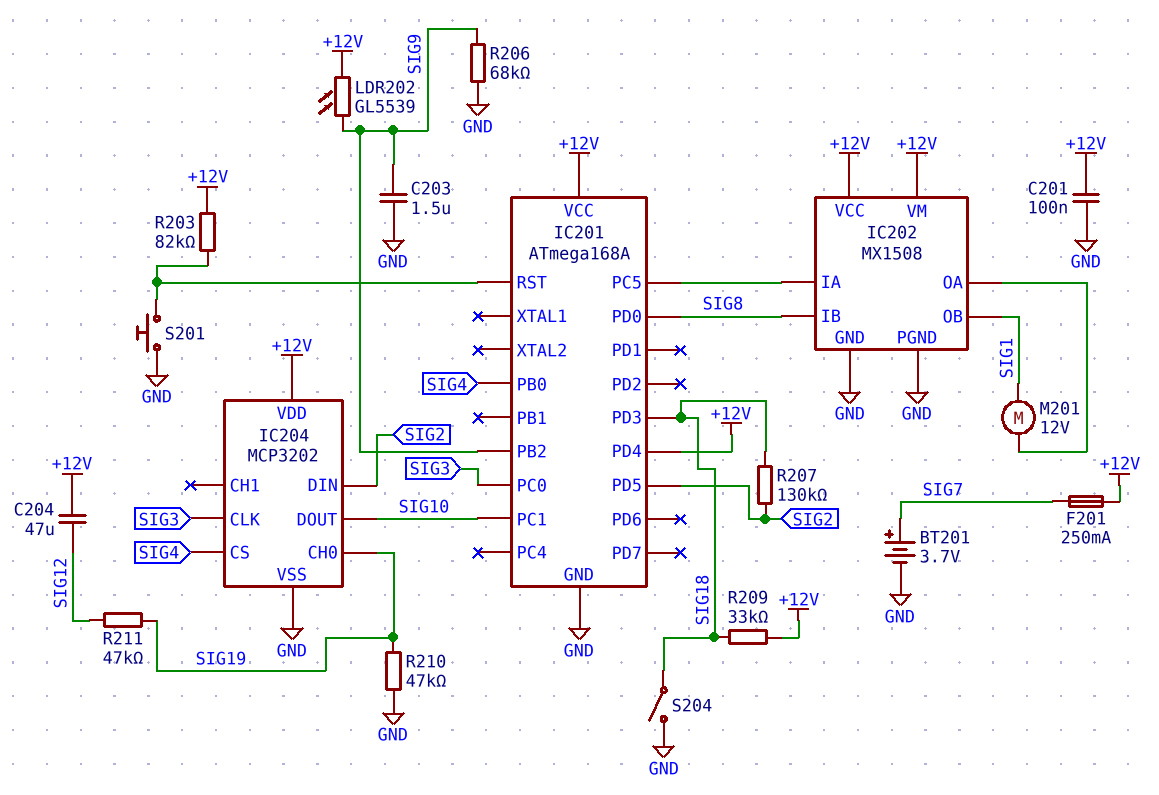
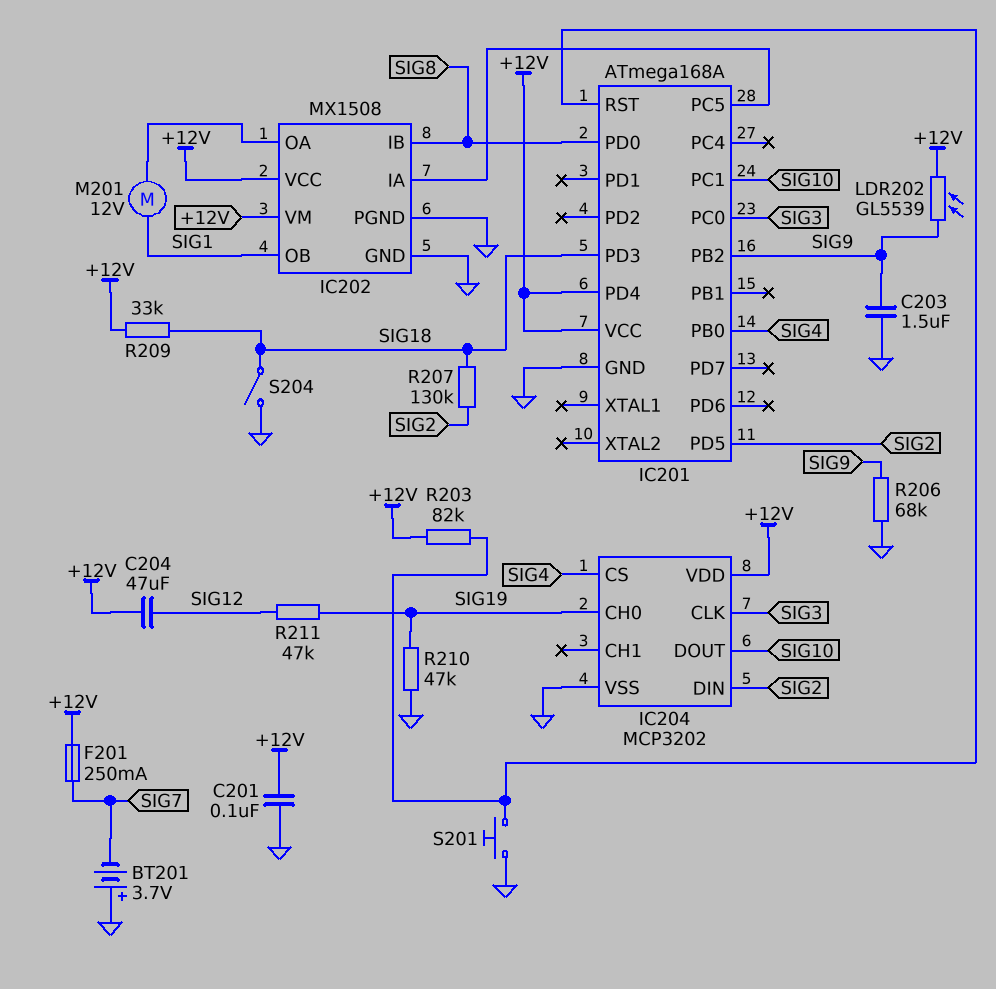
BT201: 3.7V (plus SIG7, minus GND) -> 3.7V (plus GND, minus SIG7)

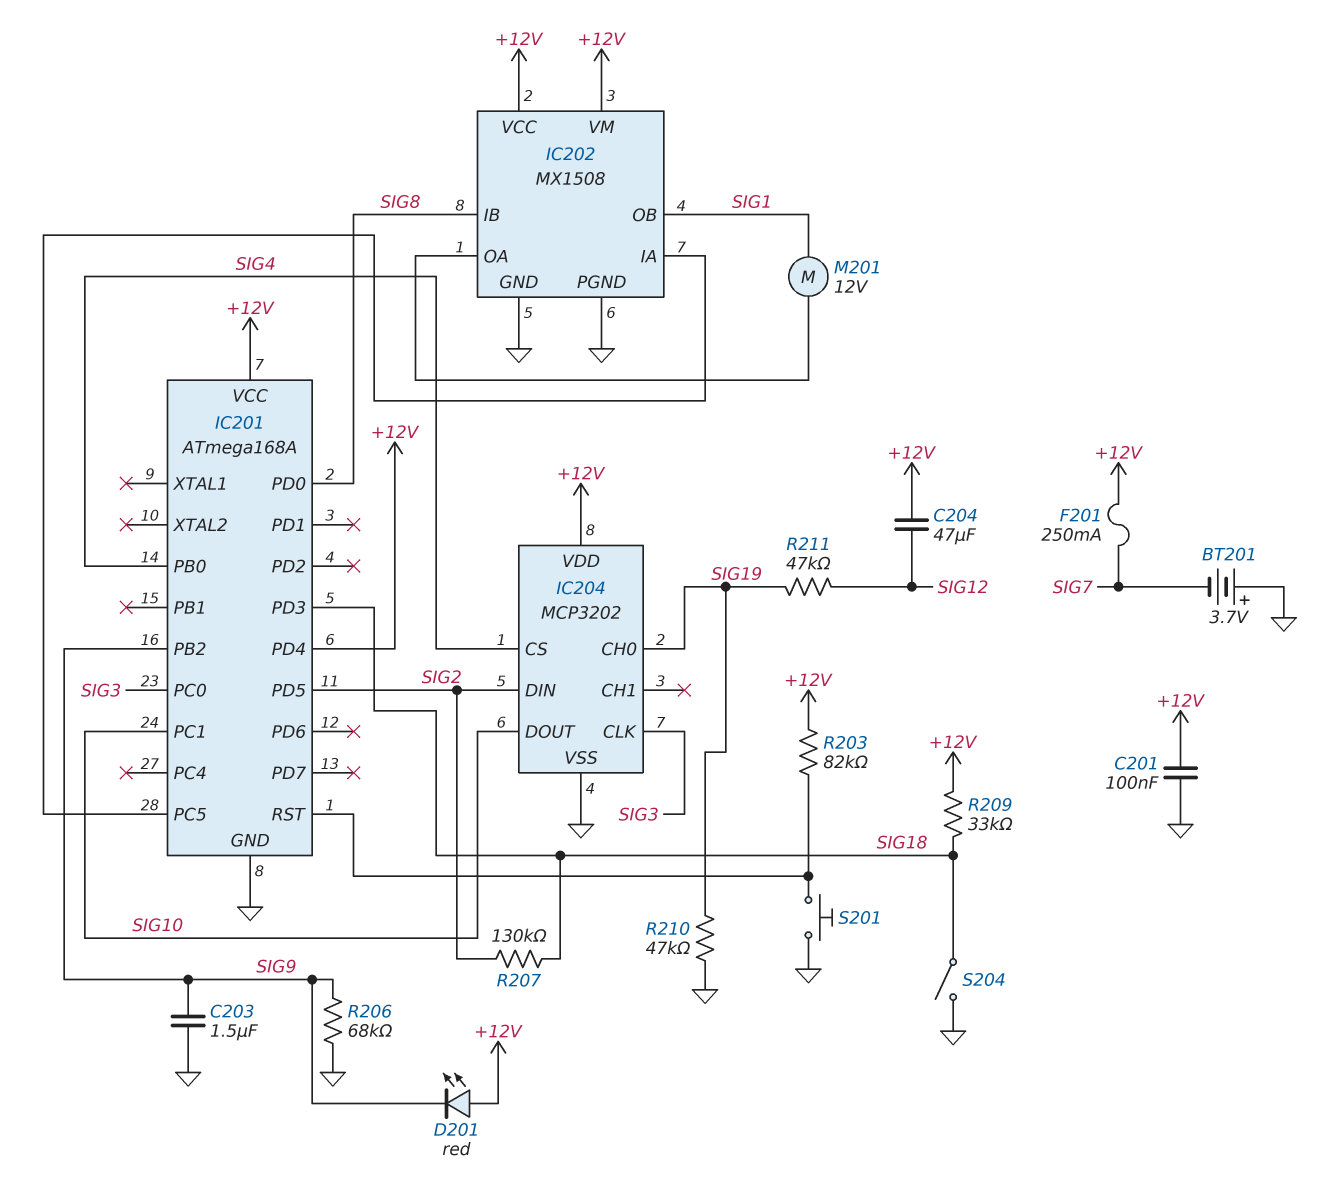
D201: none -> LED red (A +12V, K SIG9)
LDR202: GL5539 (+12V, SIG9) -> none

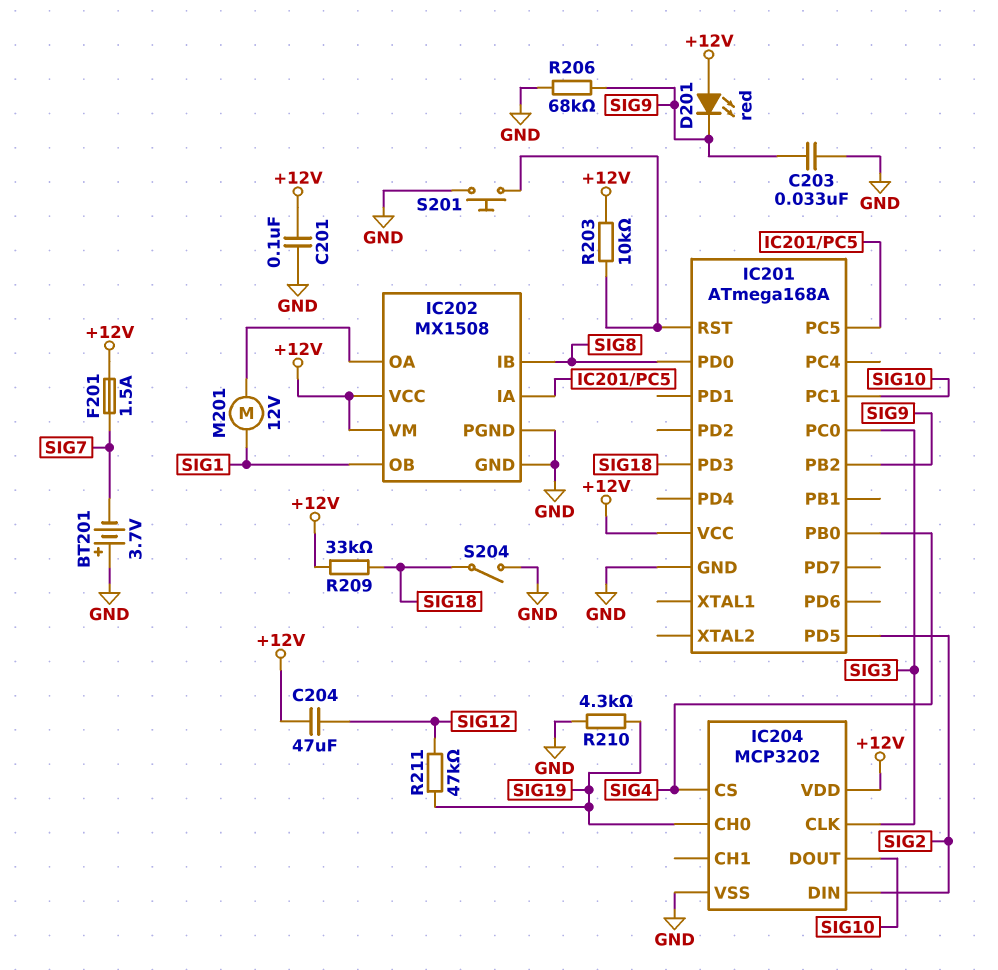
C203: 1.5uF (GND, SIG9) -> 33nF (GND, SIG9)
F201: 250mA (+12V, SIG7) -> 1.5A (+12V, SIG7)
IC201 pin PD4: +12V -> none
R203: 82k (+12V, IC201/RST) -> 10k (+12V, IC201/RST)
R207: 130k (SIG2, SIG18) -> none
R210: 47k (GND, SIG19) -> 4.3k (GND, SIG19)

